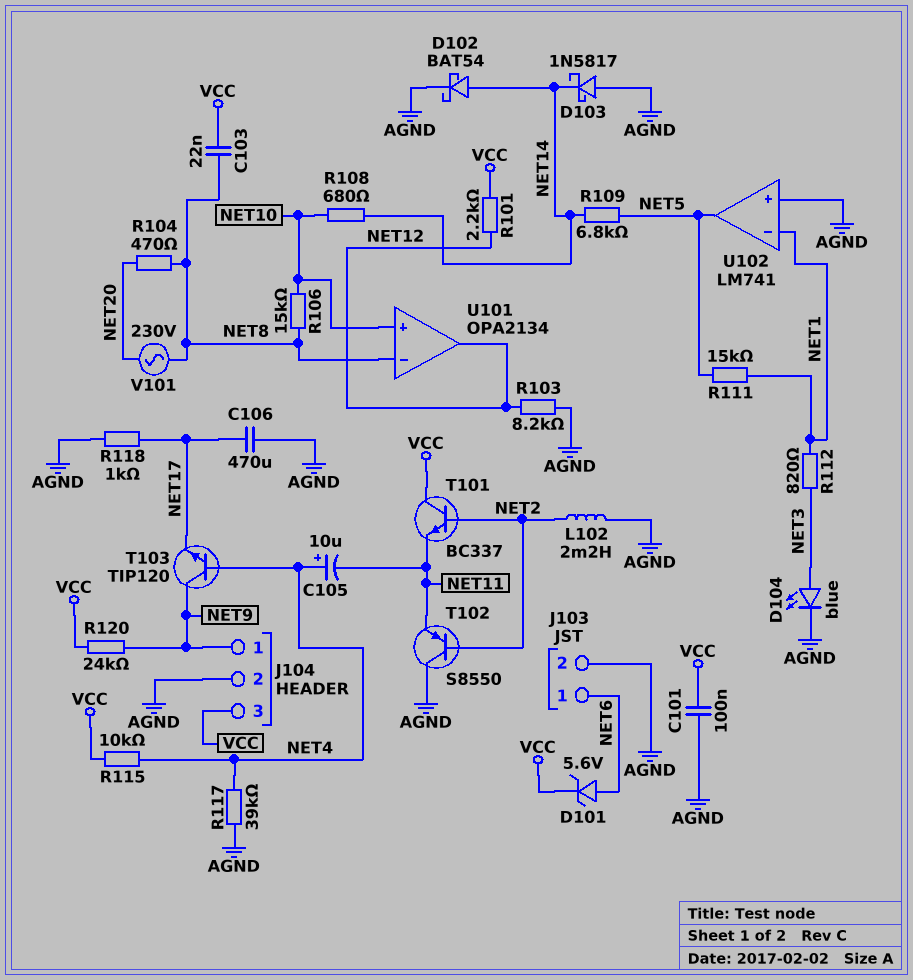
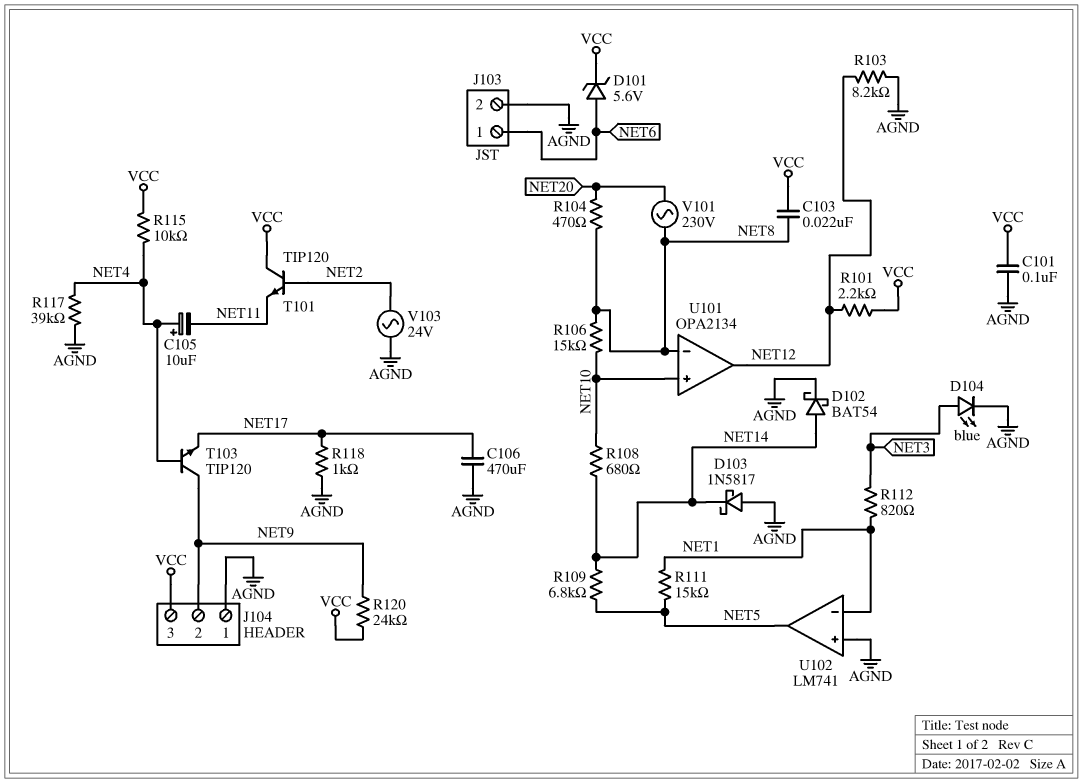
J104 pin 1: NET9 -> AGND
J104 pin 2: AGND -> NET9
L102: 2.2mH (AGND, NET2) -> none
T101: NPN BC337 (B NET2, C VCC, E NET11) -> NPN TIP120 (B NET2, C VCC, E NET11)
T102: PNP S8550 (B NET2, C AGND, E NET11) -> none
V103: none -> AC 24V (AGND, NET2)

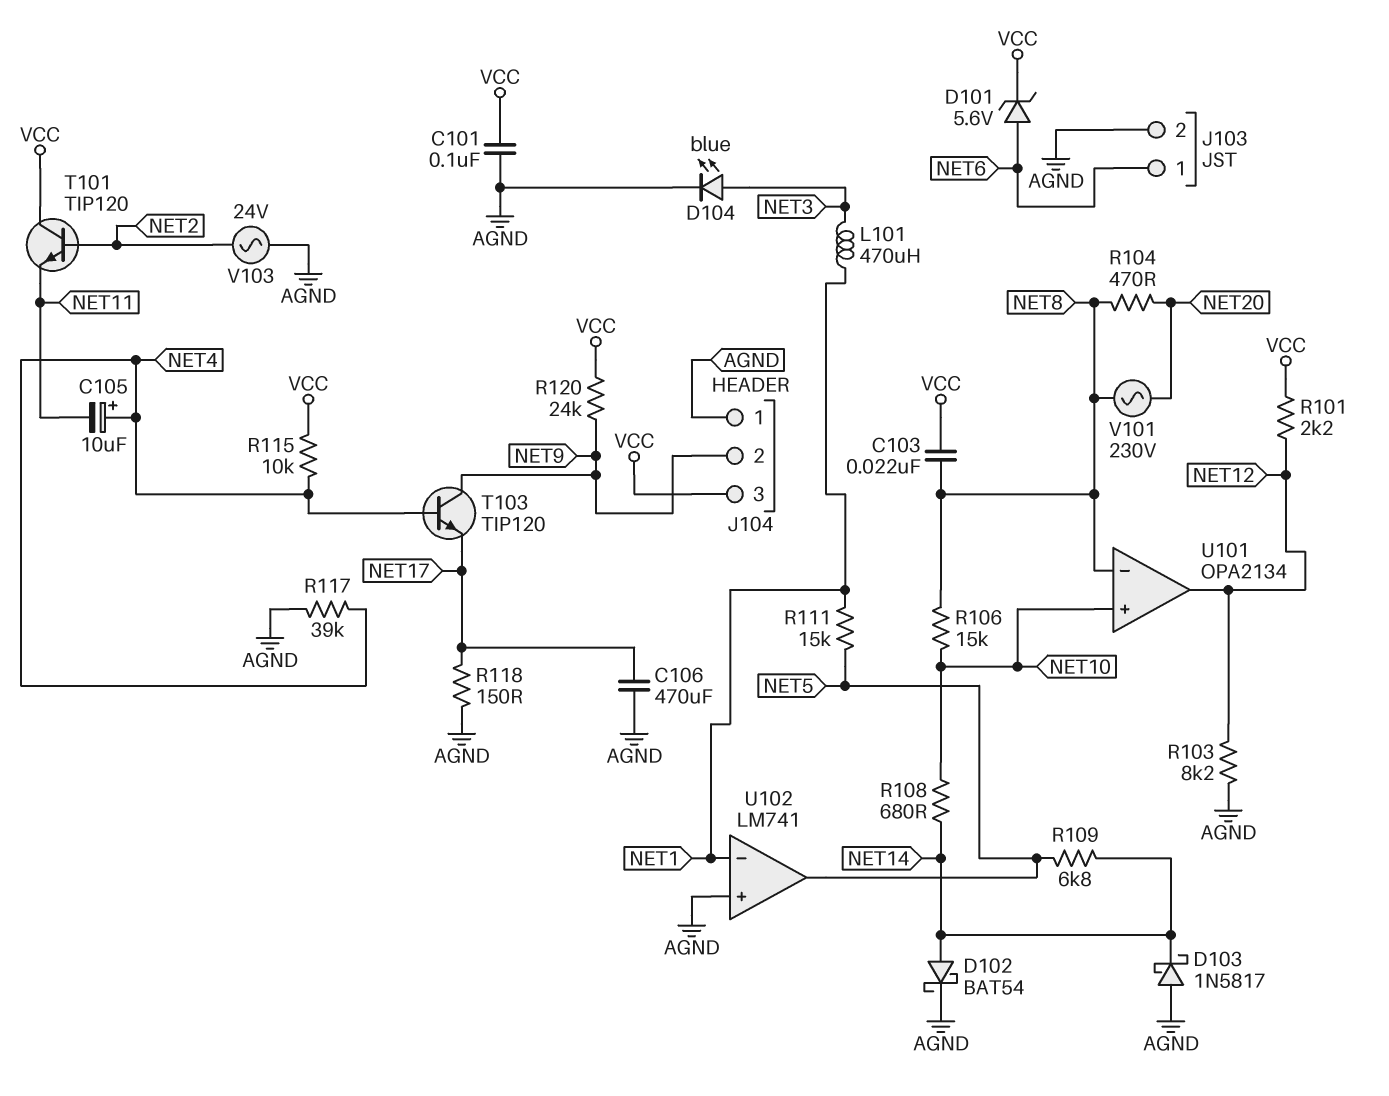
L101: none -> 470uH (NET1, NET3)
R112: 820 (NET1, NET3) -> none
R118: 1k (AGND, NET17) -> 150 (AGND, NET17)

